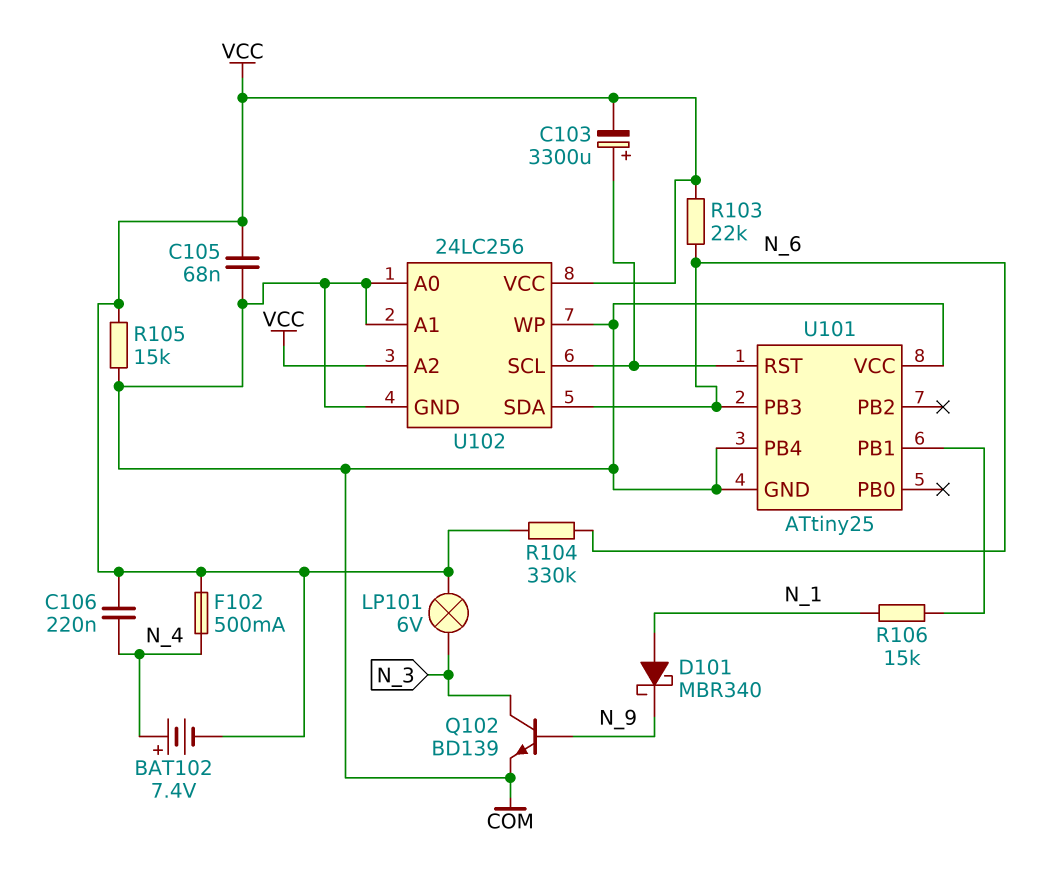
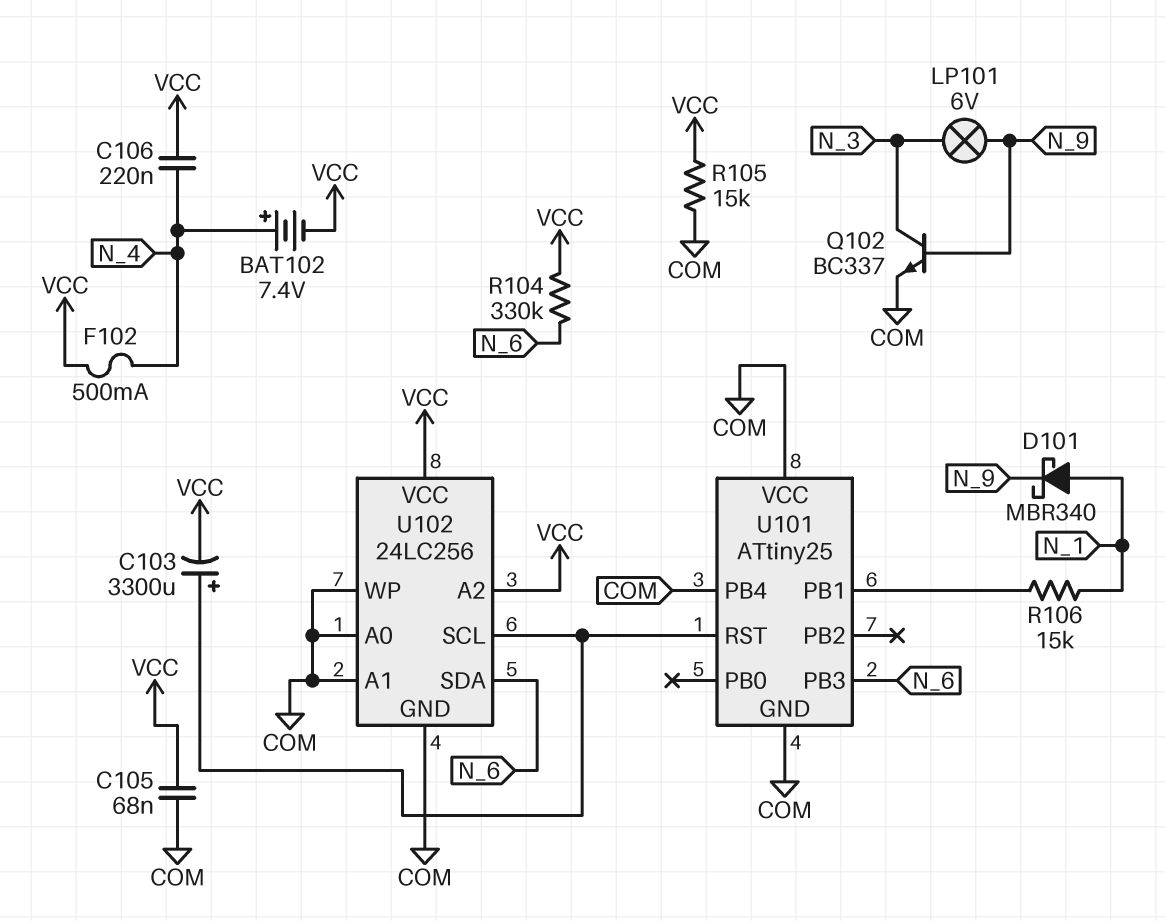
LP101: lamp 6V (N_3, VCC) -> lamp 6V (N_3, N_9)
Q102: NPN BD139 (B N_9, C N_3, E COM) -> NPN BC337 (B N_9, C N_3, E COM)
R103: 22k (N_6, VCC) -> none

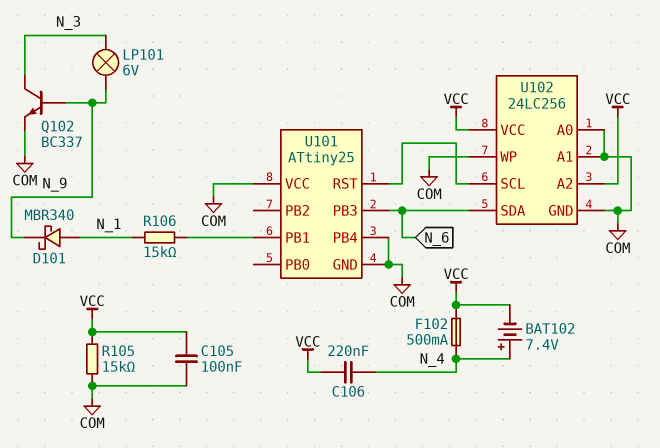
C103: 3300uF (plus U101/RST, minus VCC) -> none
C105: 68nF (COM, VCC) -> 100nF (COM, VCC)
R104: 330k (N_6, VCC) -> none

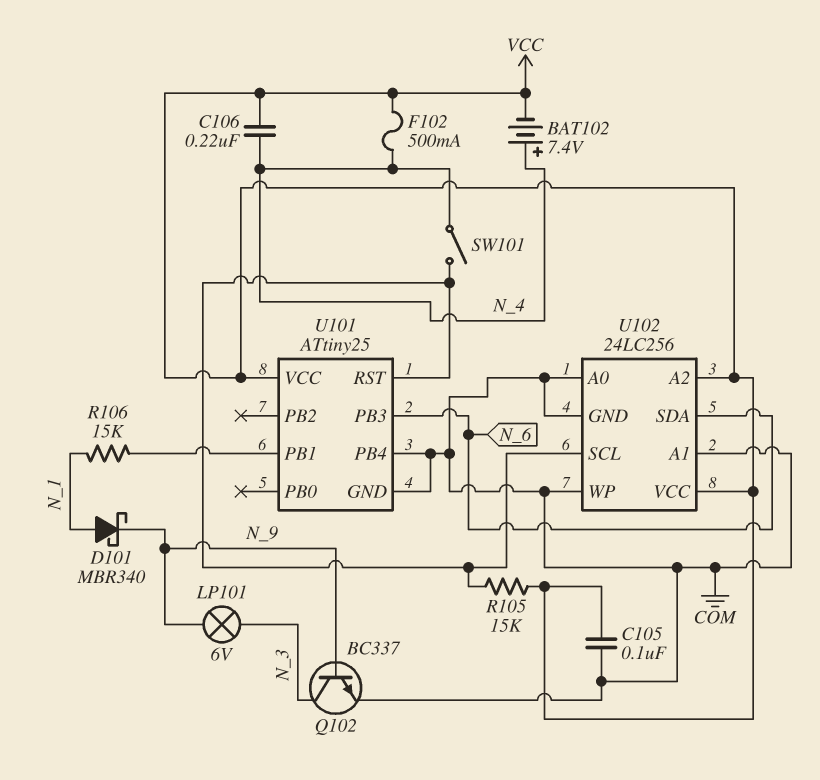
R105: 15k (COM, VCC) -> 15k (U101/RST, VCC)
SW101: none -> switch (N_4, U101/RST)
U101 pin VCC: COM -> VCC

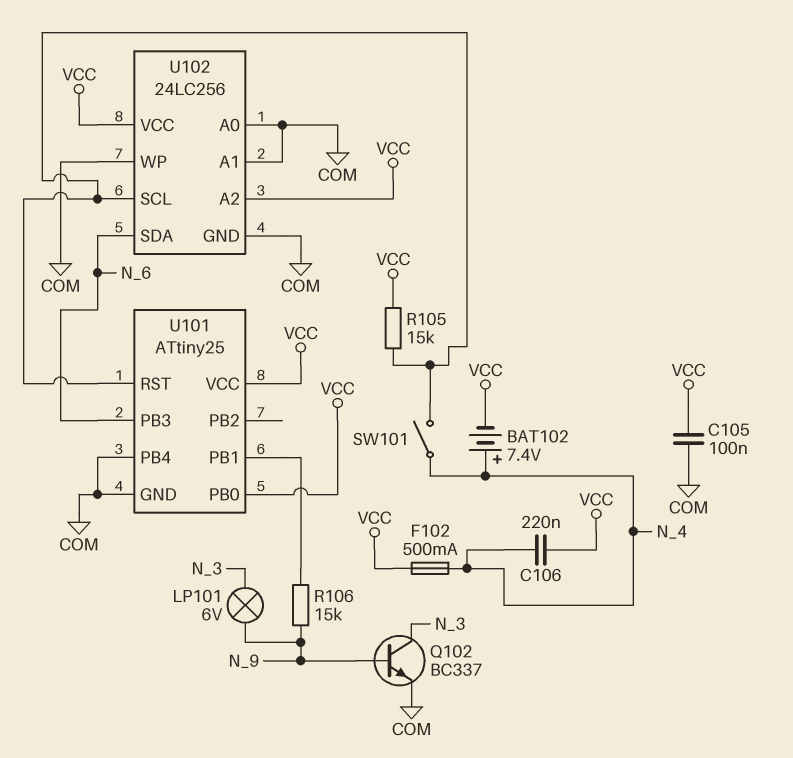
D101: schottky MBR340 (A N_1, K N_9) -> none
R106: 15k (N_1, U101/PB1) -> 15k (N_9, U101/PB1)
U101 pin PB0: none -> VCC

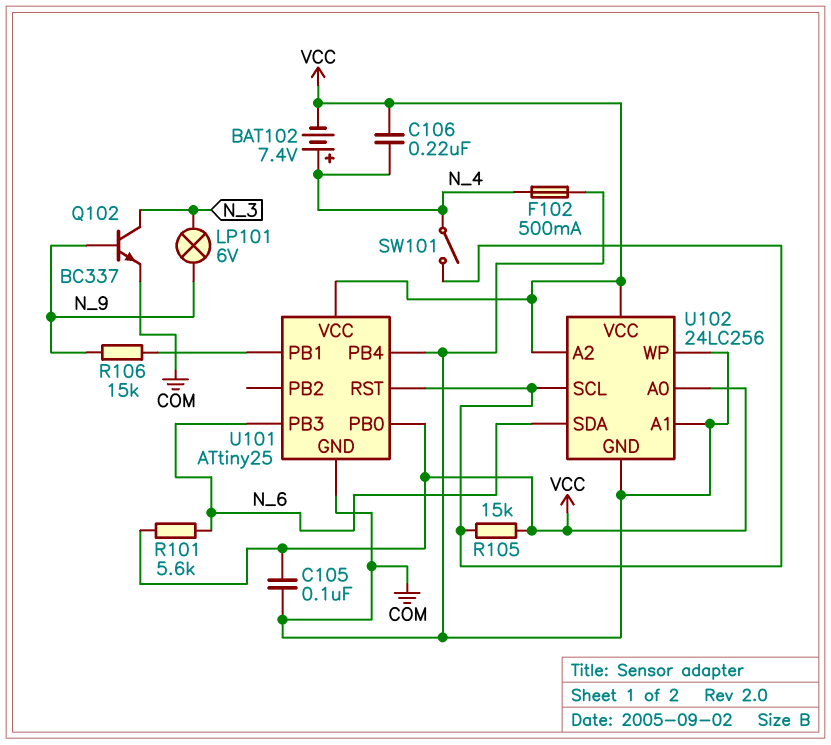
F102: 500mA (N_4, VCC) -> 500mA (COM, N_4)
R101: none -> 5.6k (N_6, VCC)
U102 pin A0: COM -> VCC

